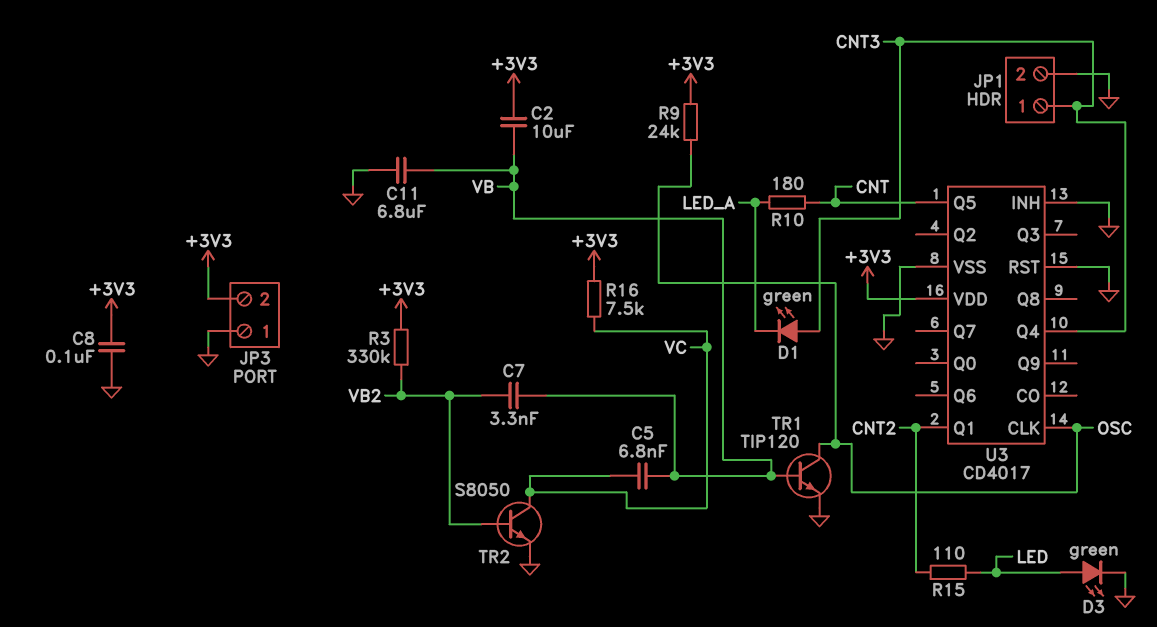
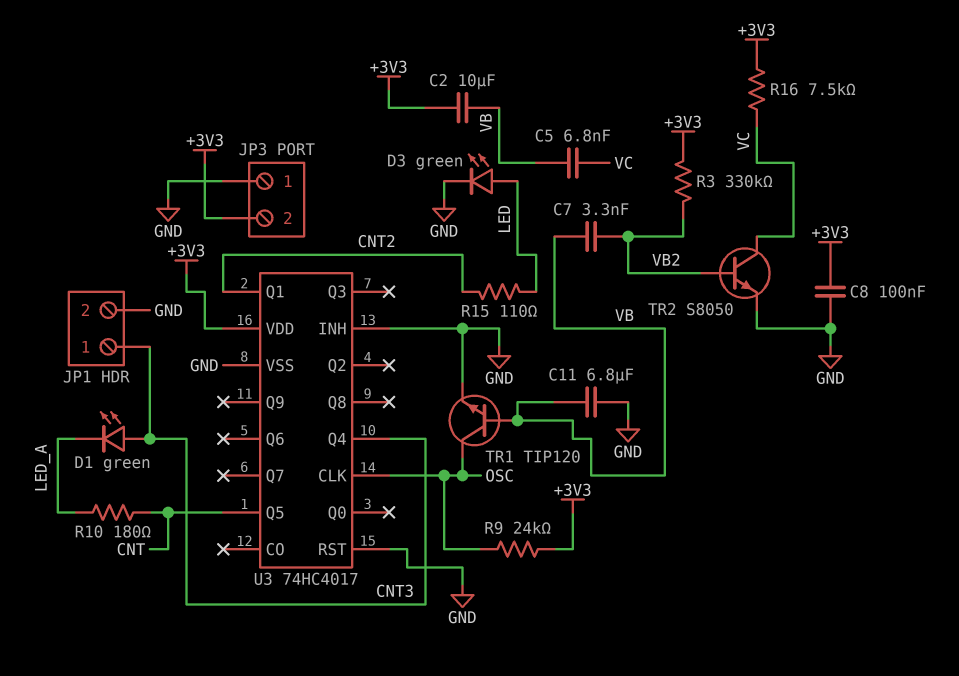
U3: CD4017 -> 74HC4017

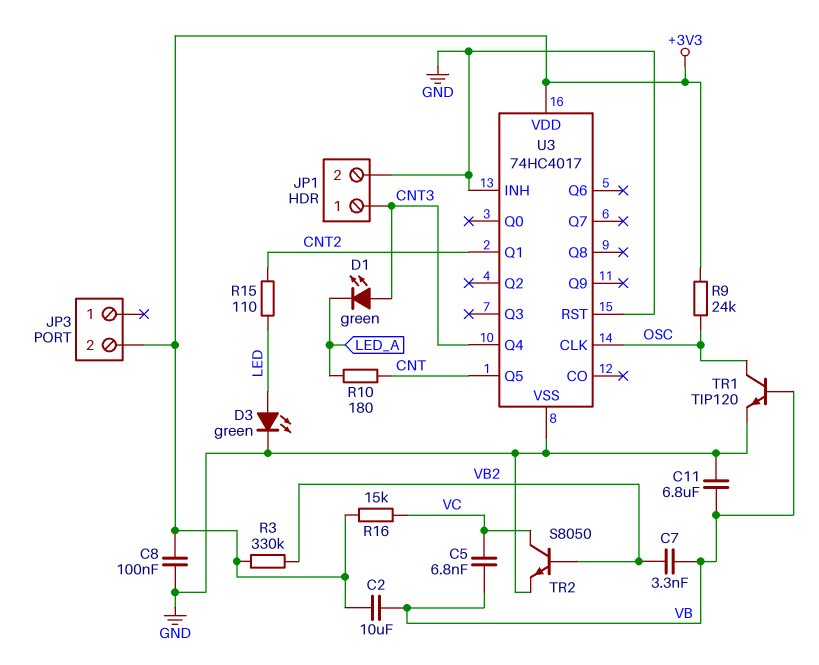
JP3 pin 1: GND -> none
R16: 7.5k (+3V3, VC) -> 15k (+3V3, VC)

